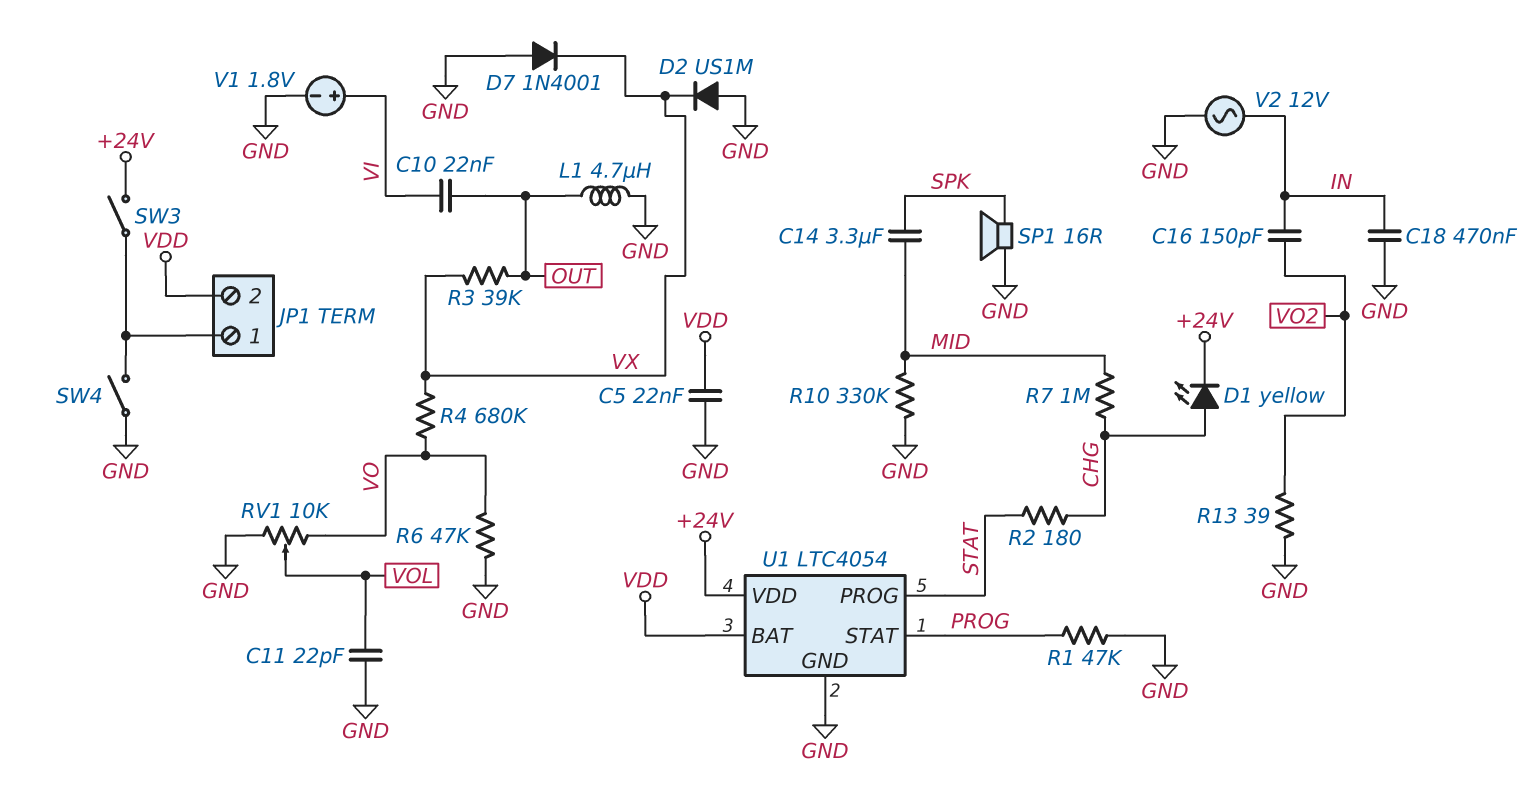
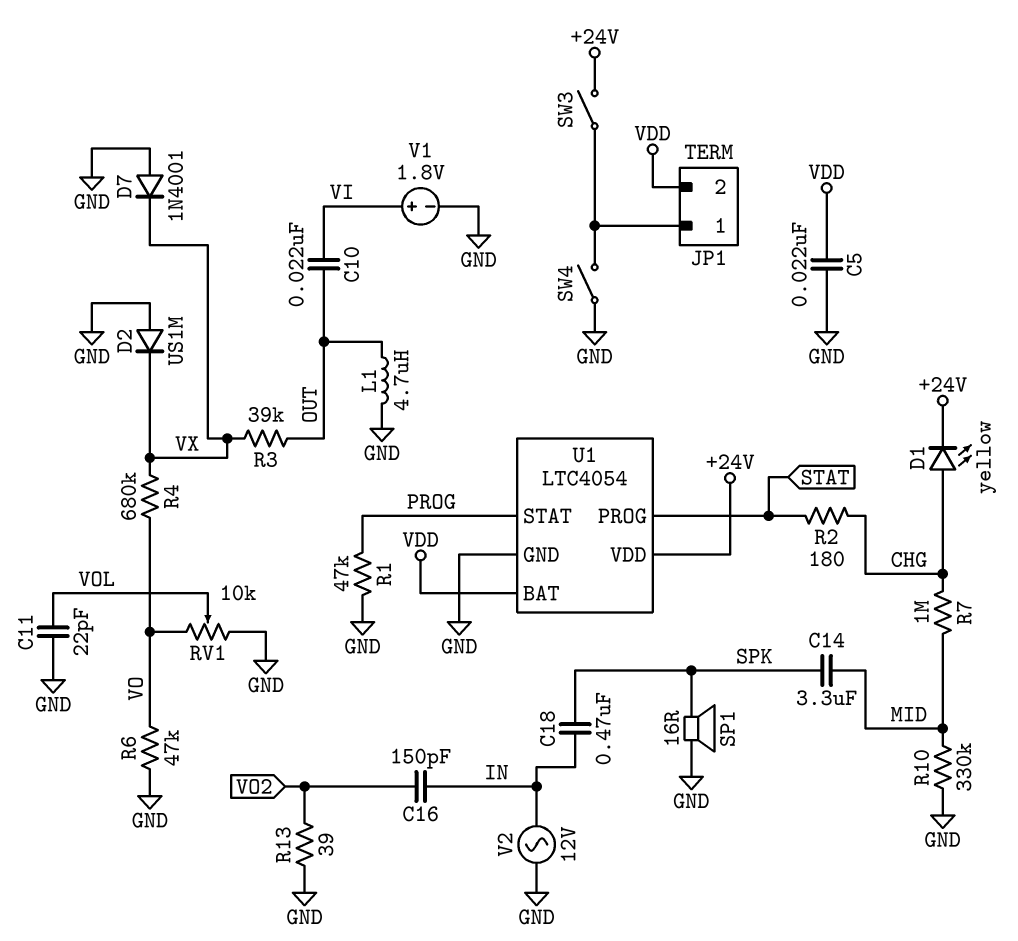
C18: 470nF (GND, IN) -> 470nF (IN, SPK)

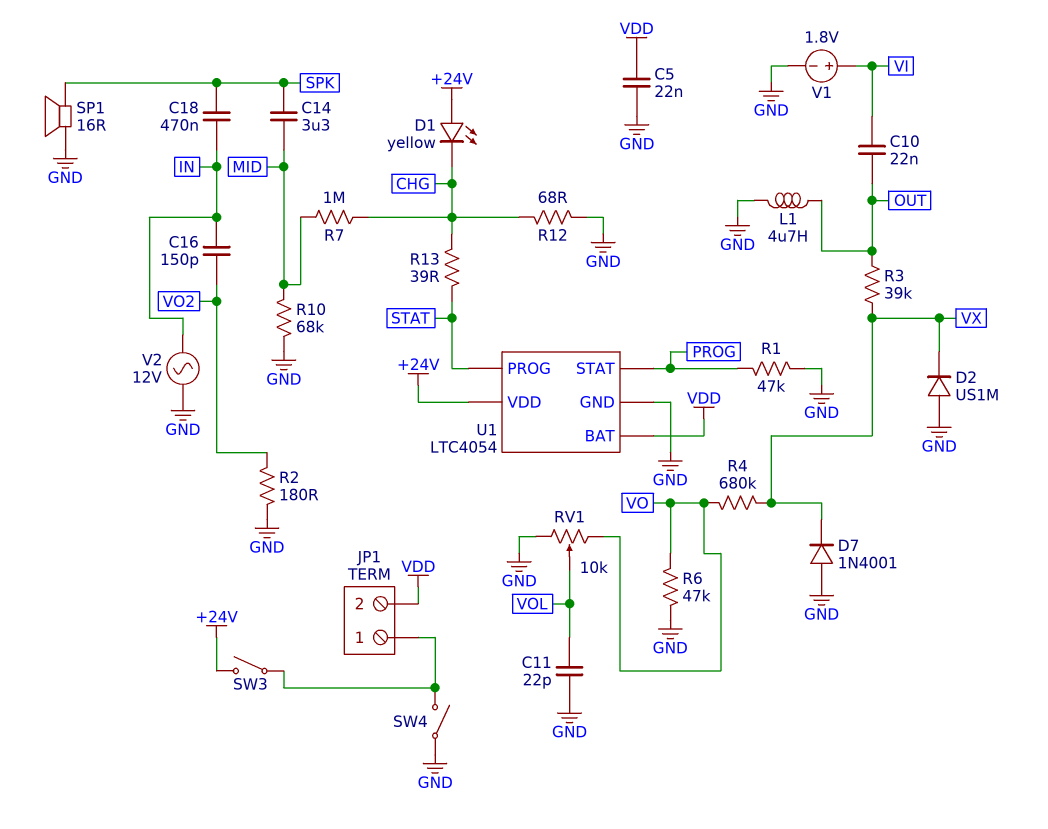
D1: LED yellow (A CHG, K +24V) -> LED yellow (A +24V, K CHG)
R2: 180 (CHG, STAT) -> 180 (GND, VO2)
R10: 330k (GND, MID) -> 68k (GND, MID)
R12: none -> 68 (CHG, GND)
R13: 39 (GND, VO2) -> 39 (CHG, STAT)

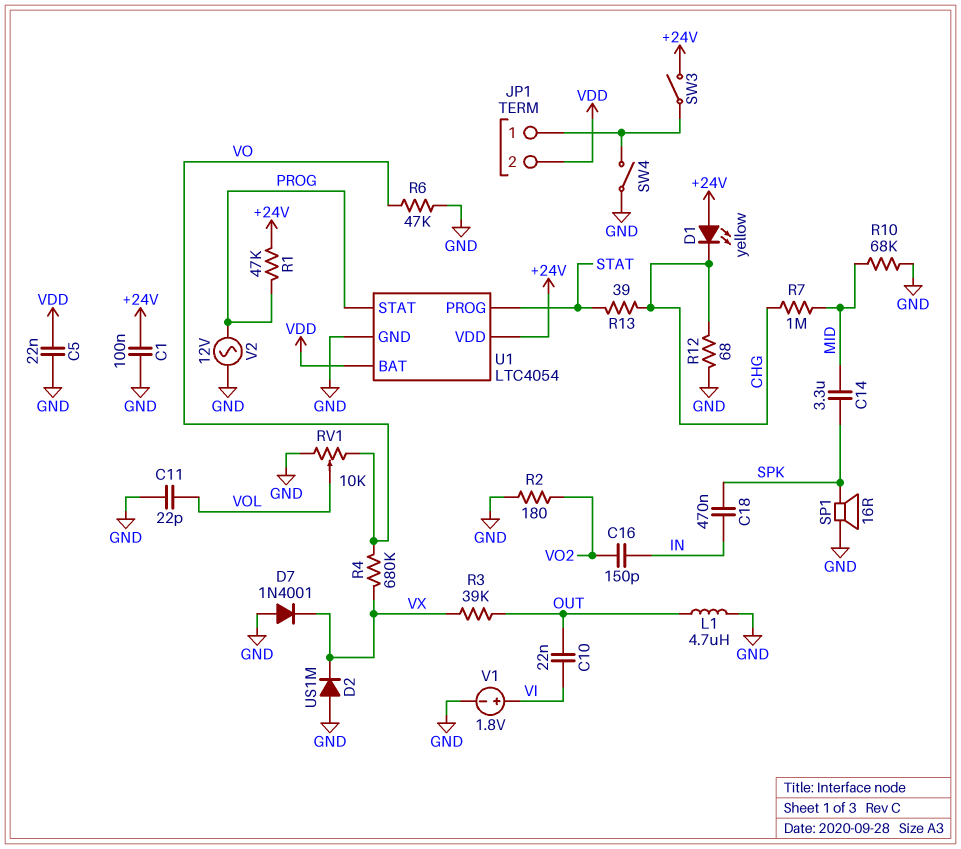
C1: none -> 100nF (+24V, GND)
R1: 47k (GND, PROG) -> 47k (+24V, PROG)
V2: AC 12V (GND, IN) -> AC 12V (GND, PROG)

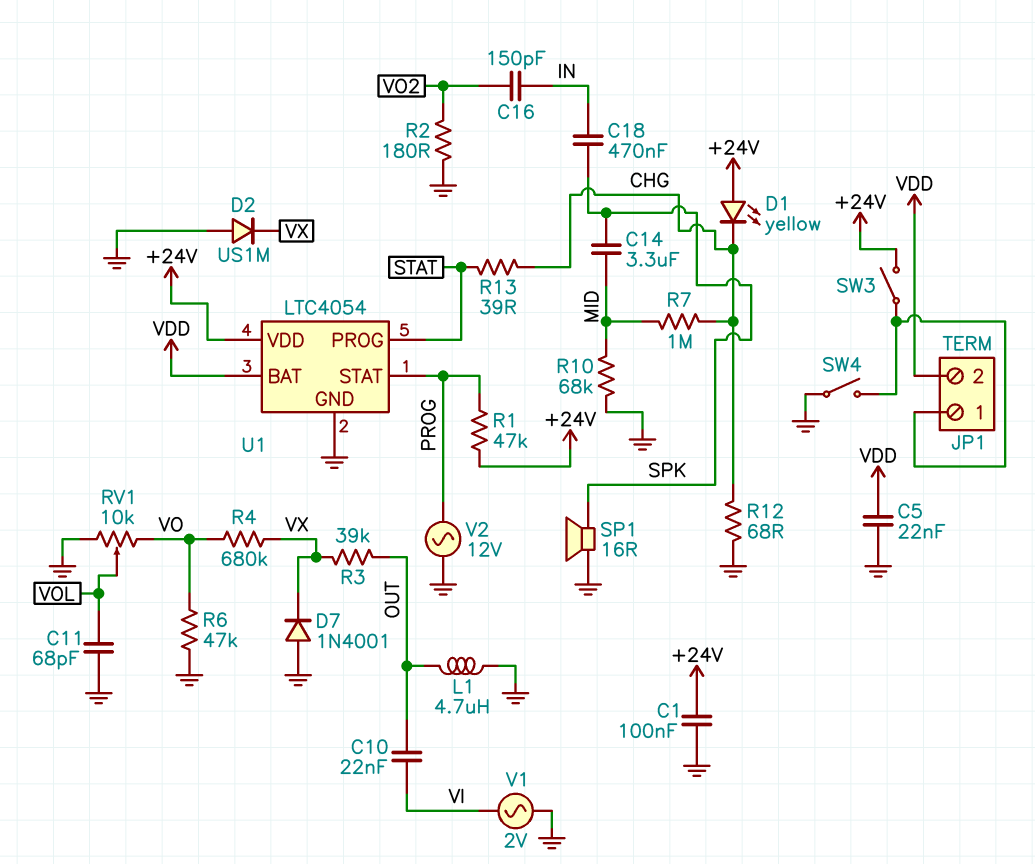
C11: 22pF (GND, VOL) -> 68pF (GND, VOL)
V1: 1.8V (plus VI, minus GND) -> AC 2V (GND, VI)

